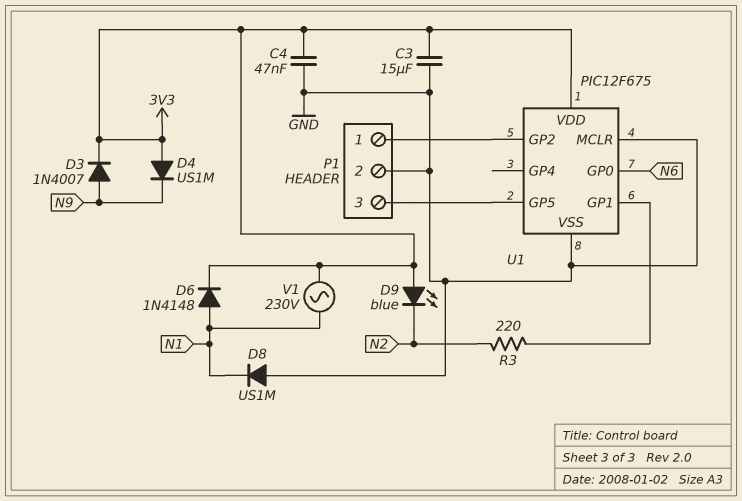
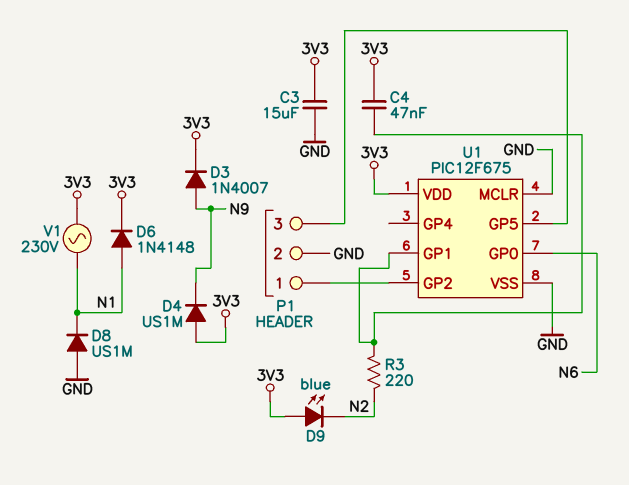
C4: 47nF (3V3, GND) -> 47nF (3V3, U1/GP1)

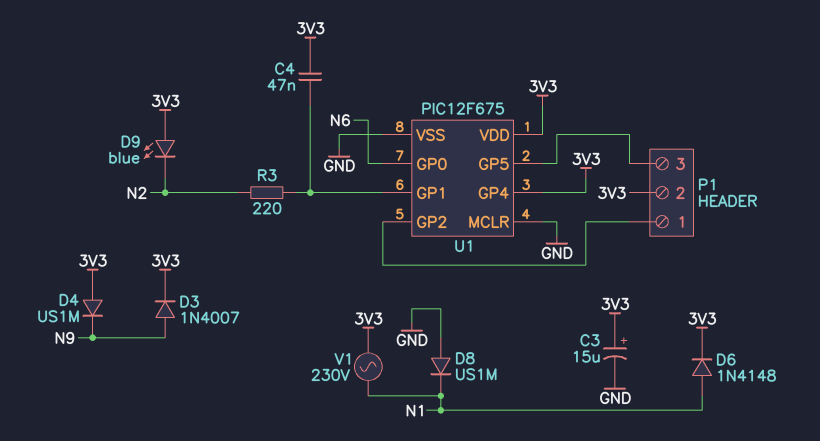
C3: 15uF (3V3, GND) -> 15uF (plus 3V3, minus GND)
P1 pin 2: GND -> 3V3
U1 pin GP4: none -> 3V3

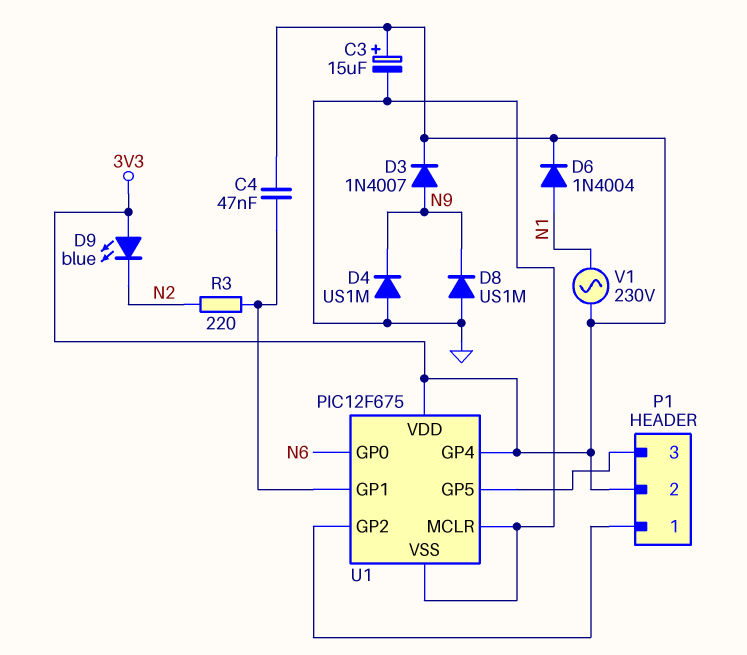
D4: diode US1M (A 3V3, K N9) -> diode US1M (A GND, K N9)
D6: diode 1N4148 (A N1, K 3V3) -> diode 1N4004 (A N1, K 3V3)
D8: diode US1M (A GND, K N1) -> diode US1M (A GND, K N9)

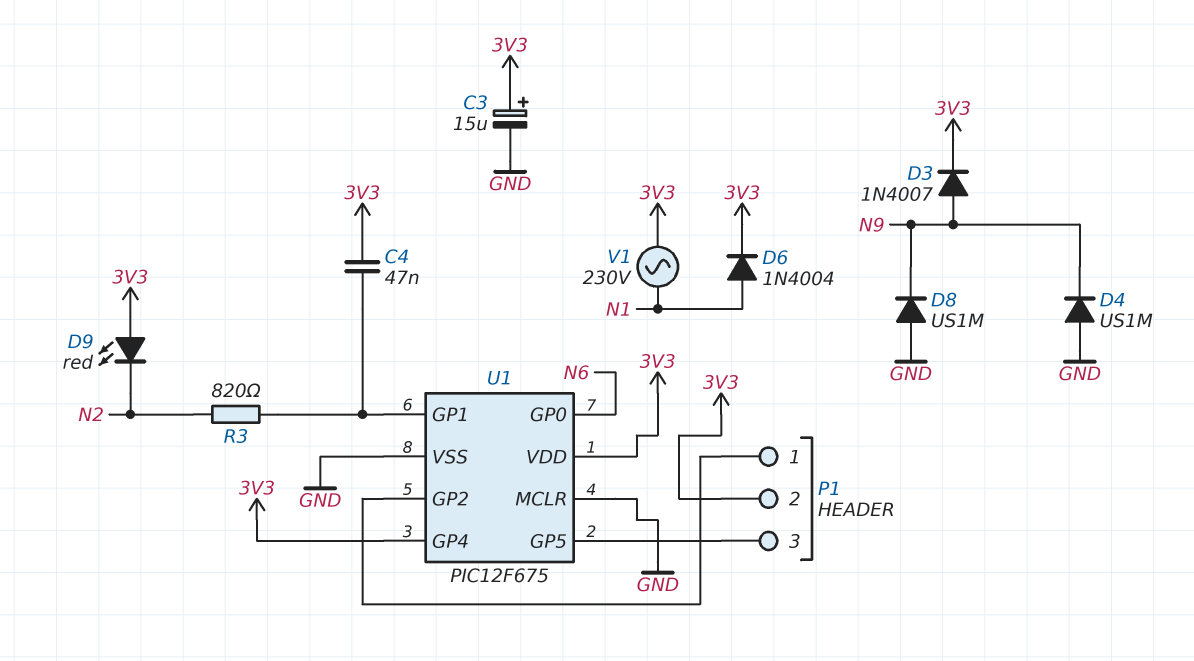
D9: LED blue (A 3V3, K N2) -> LED red (A 3V3, K N2)
R3: 220 (N2, U1/GP1) -> 820 (N2, U1/GP1)

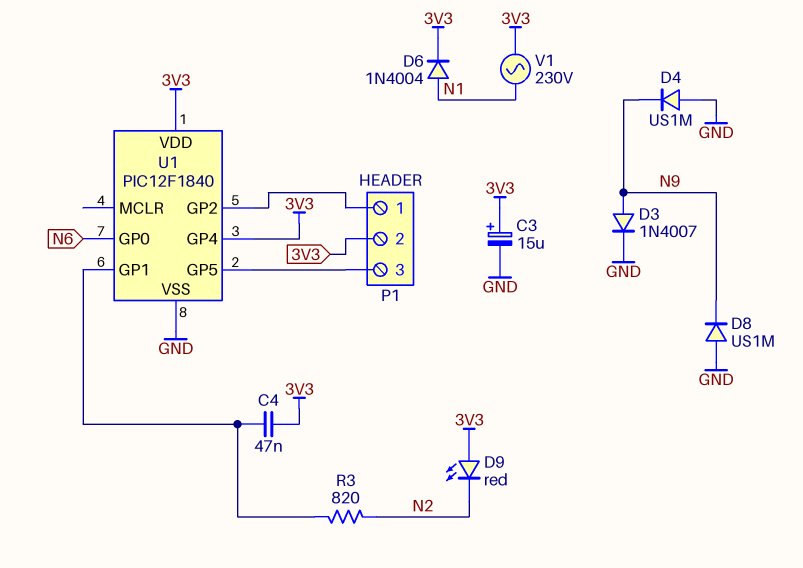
D3: diode 1N4007 (A N9, K 3V3) -> diode 1N4007 (A N9, K GND)
U1: PIC12F675 -> PIC12F1840
U1 pin MCLR: GND -> none

